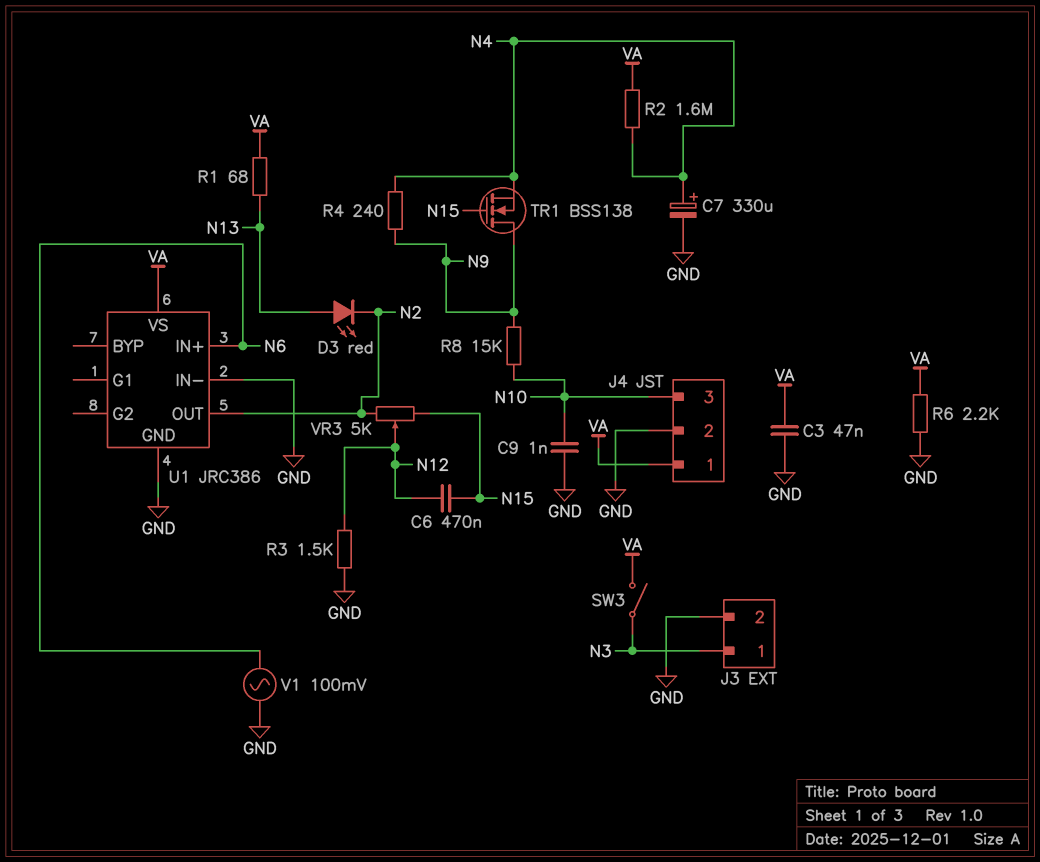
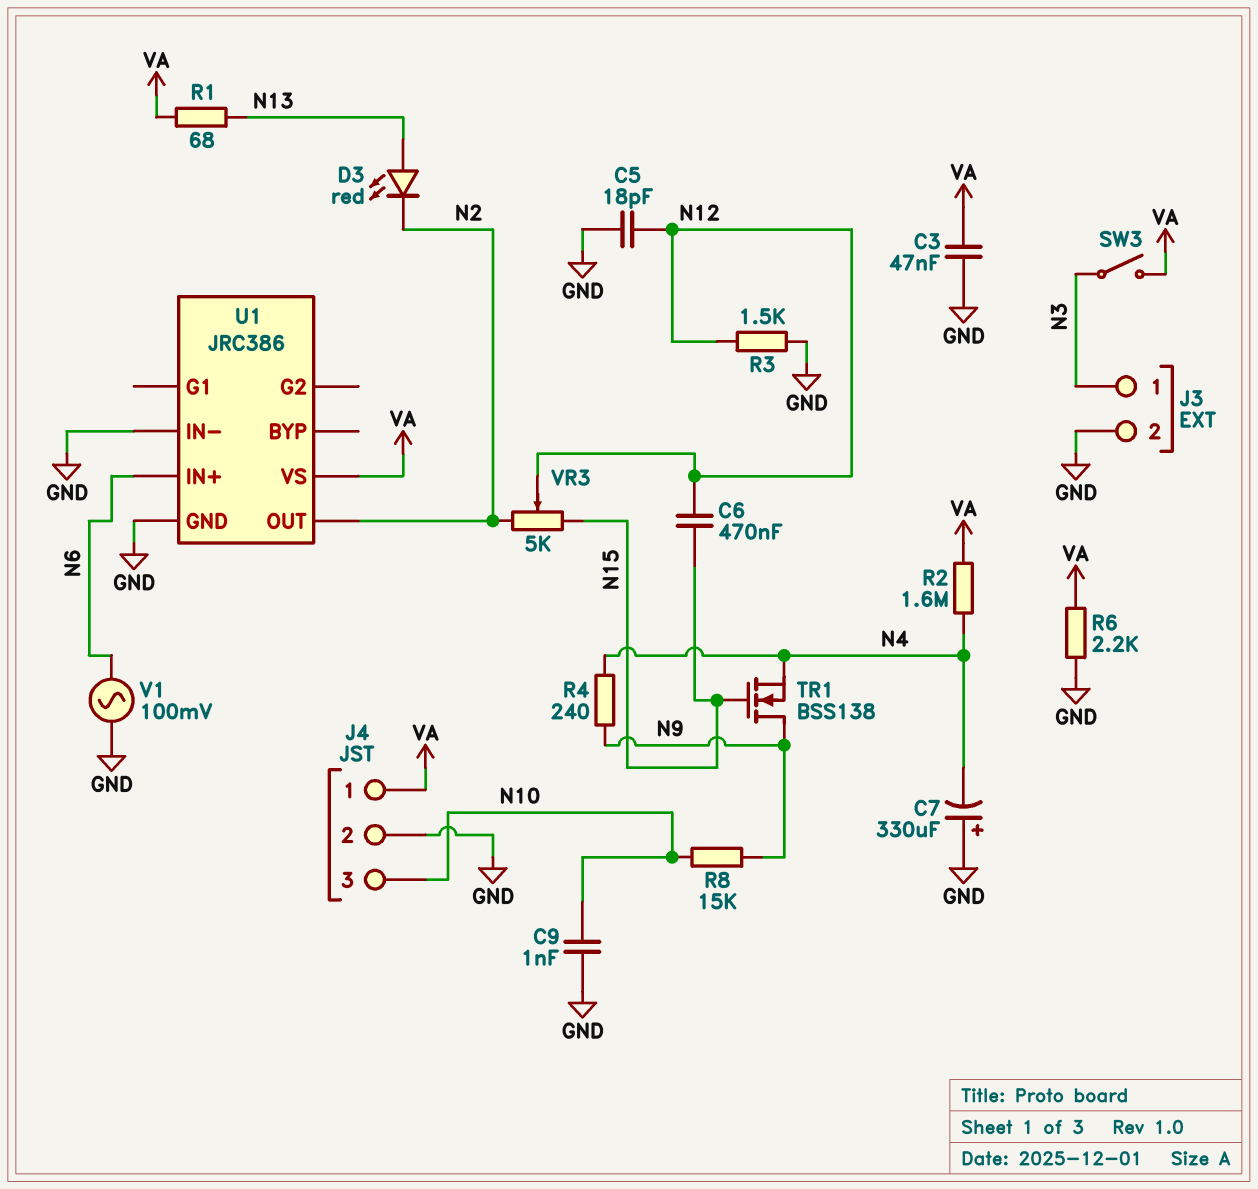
C5: none -> 18pF (GND, N12)
C7: 330uF (plus N4, minus GND) -> 330uF (plus GND, minus N4)

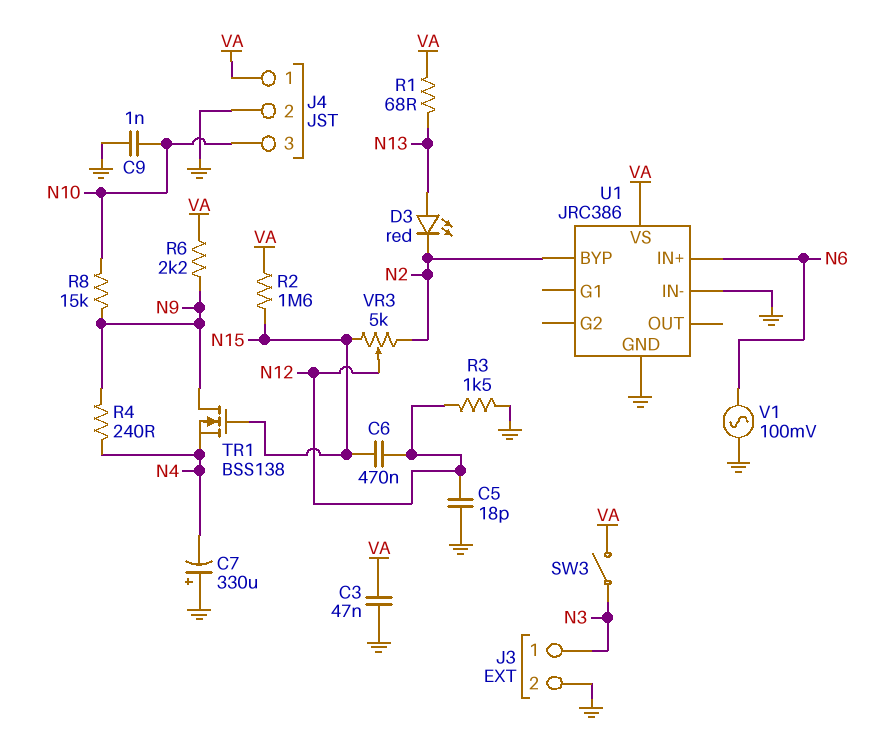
R2: 1.6M (N4, VA) -> 1.6M (N15, VA)
R6: 2.2k (GND, VA) -> 2.2k (N9, VA)
U1 pin BYP: none -> N2
U1 pin OUT: N2 -> none

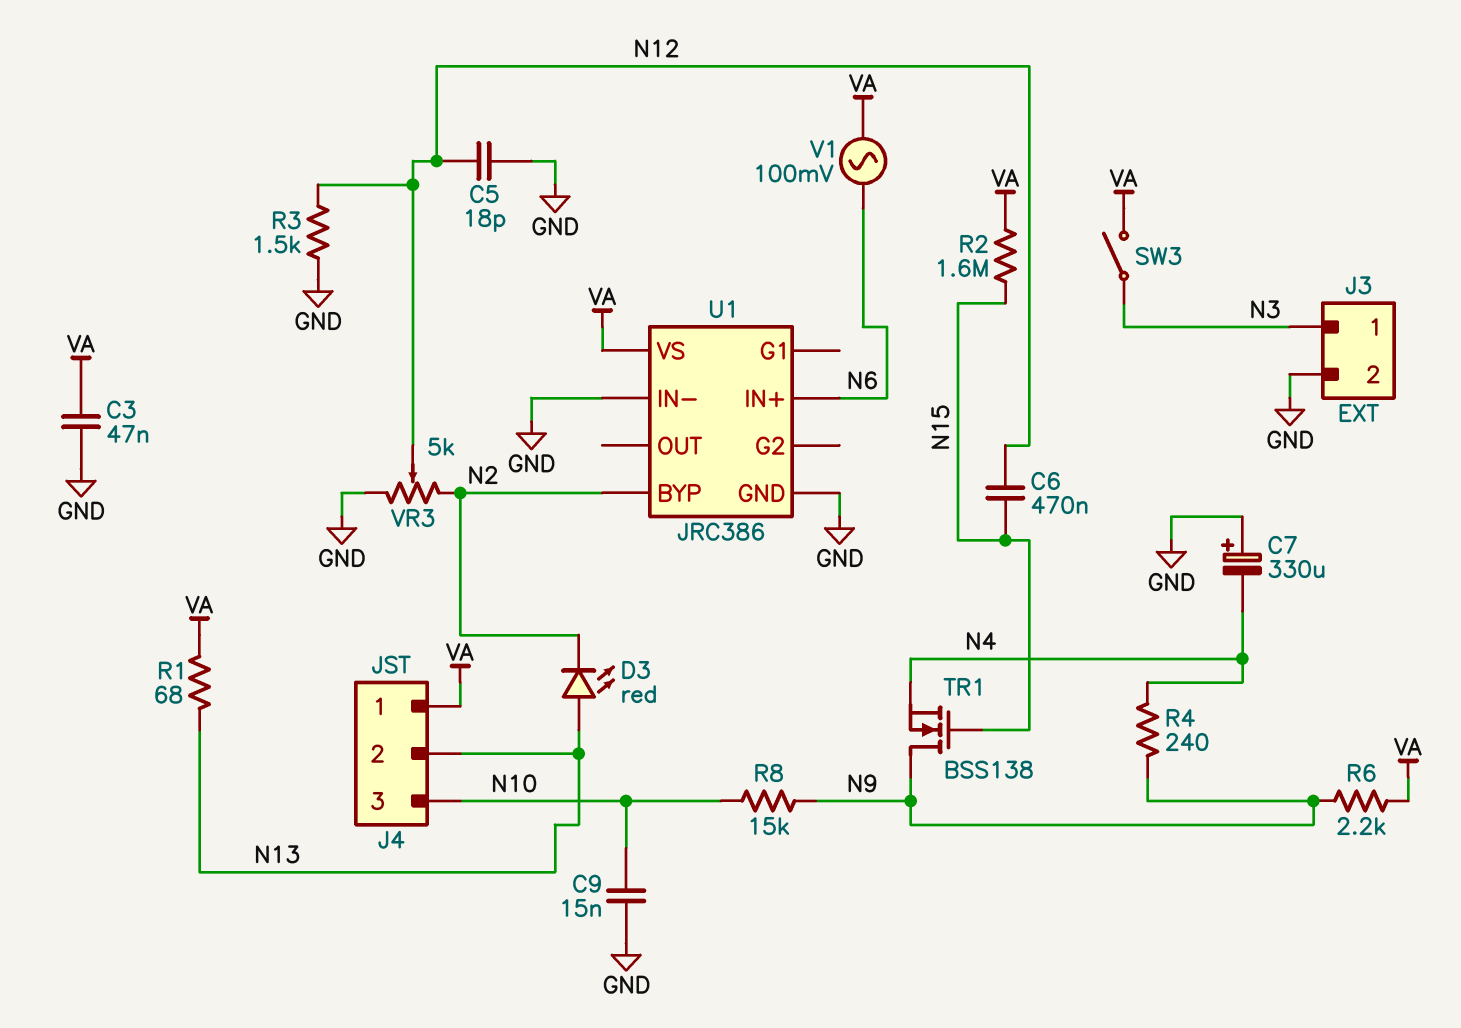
C9: 1nF (GND, N10) -> 15nF (GND, N10)
J4 pin 2: GND -> N13
V1: AC 100mV (GND, N6) -> AC 100mV (N6, VA)
VR3: 5k (N2, N15, wiper N12) -> 5k (GND, N2, wiper N12)

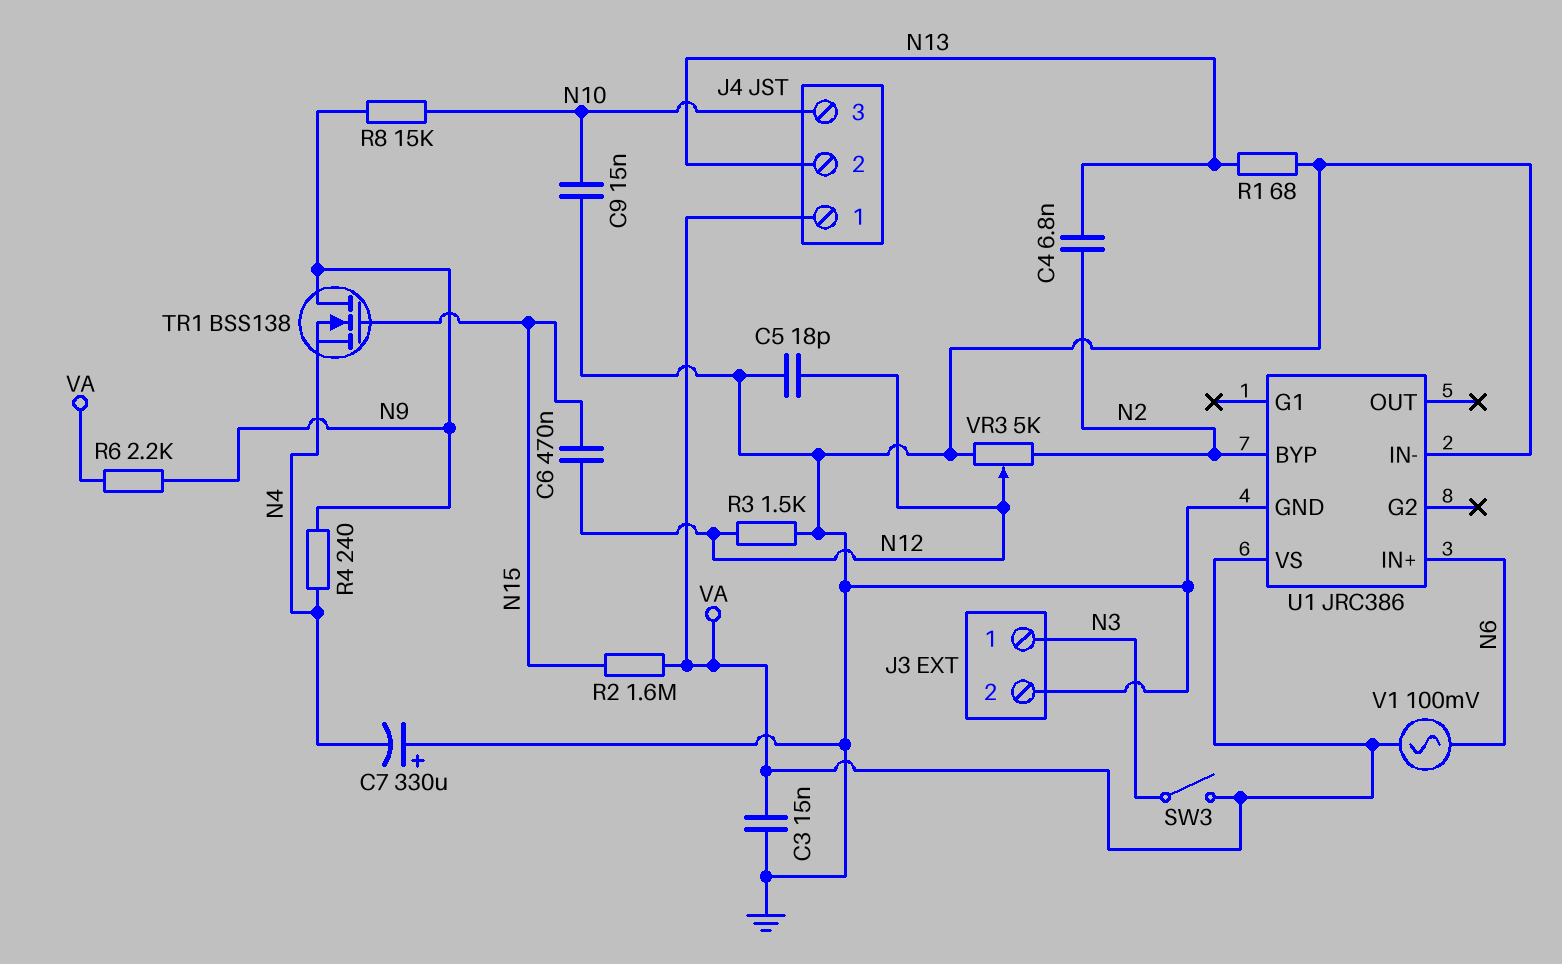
C3: 47nF (GND, VA) -> 15nF (GND, VA)
C4: none -> 6.8nF (N2, N13)
D3: LED red (A N13, K N2) -> none
R1: 68 (N13, VA) -> 68 (GND, N13)

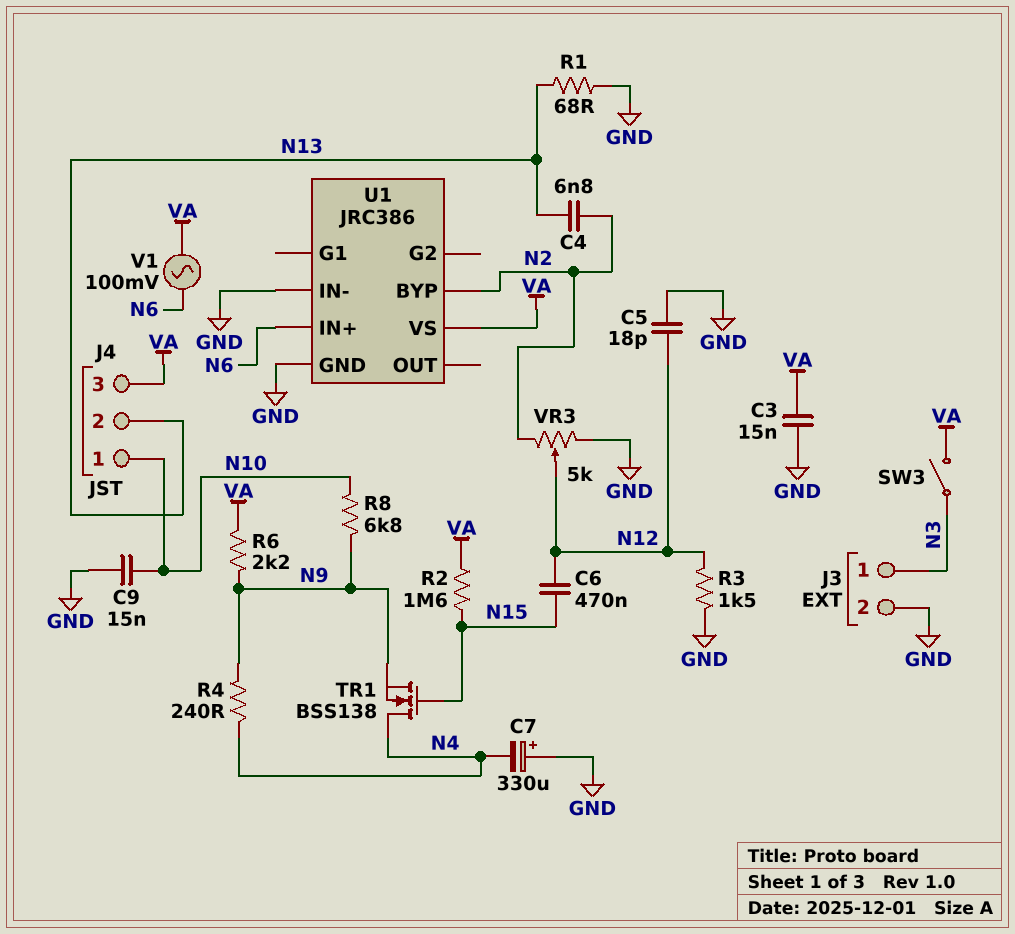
J4 pin 1: VA -> N10
J4 pin 3: N10 -> VA
R8: 15k (N9, N10) -> 6.8k (N9, N10)
TR1: NMOS BSS138 (G N15, D N9, S N4) -> NMOS BSS138 (G N15, D N4, S N9)

